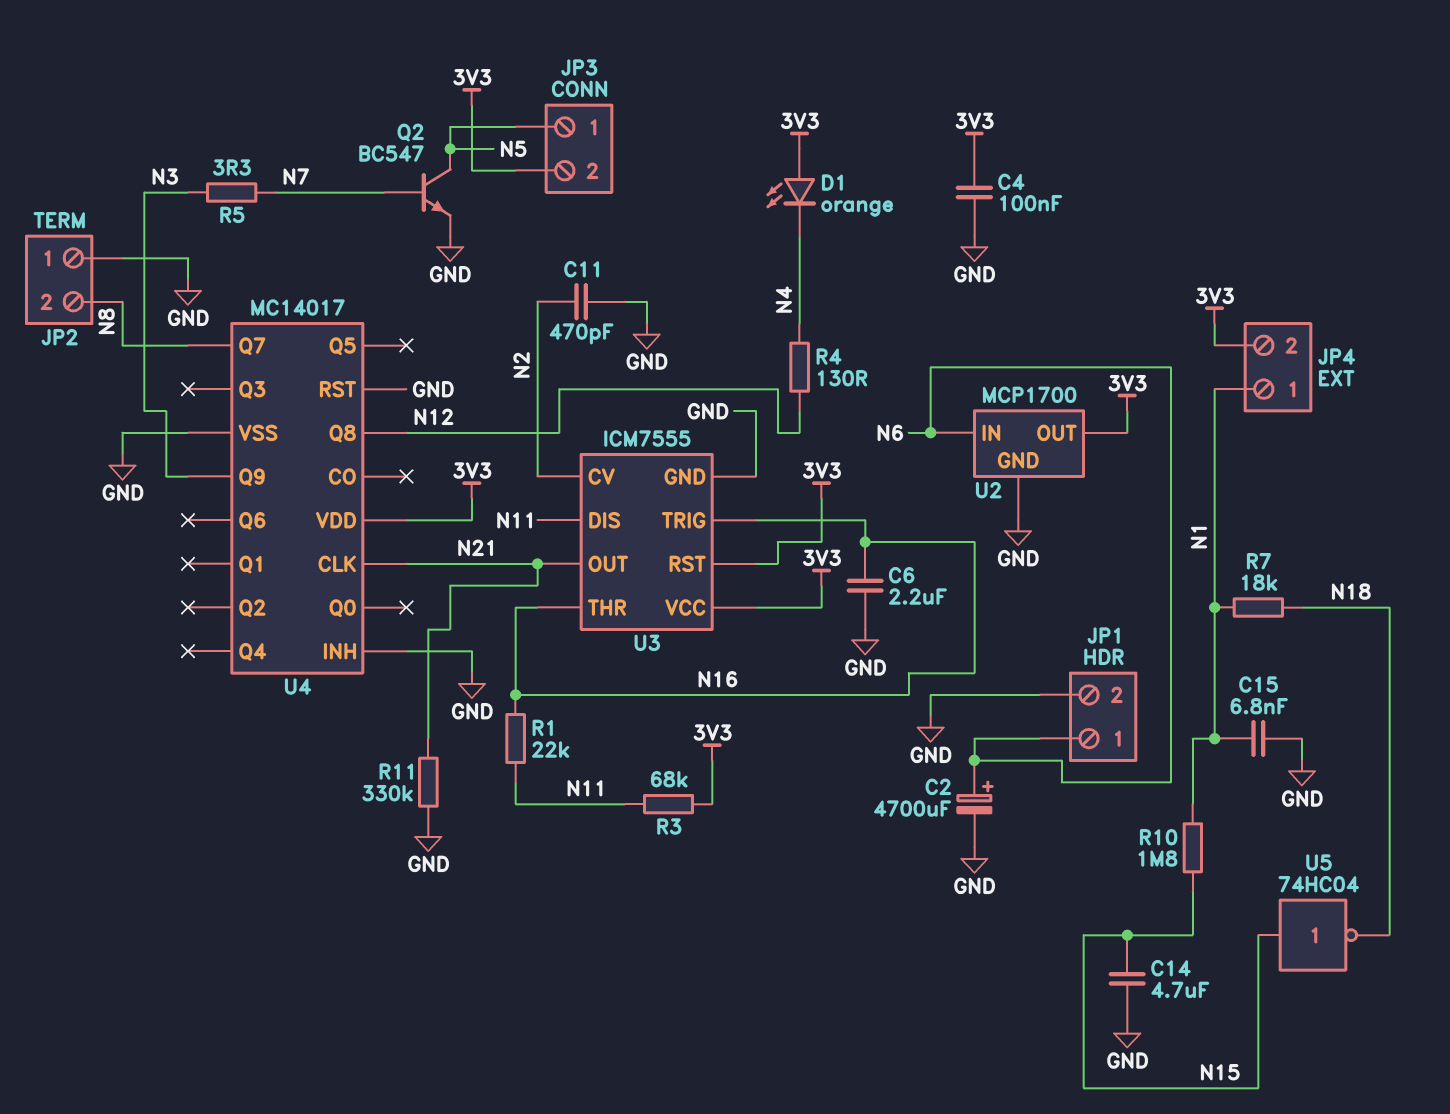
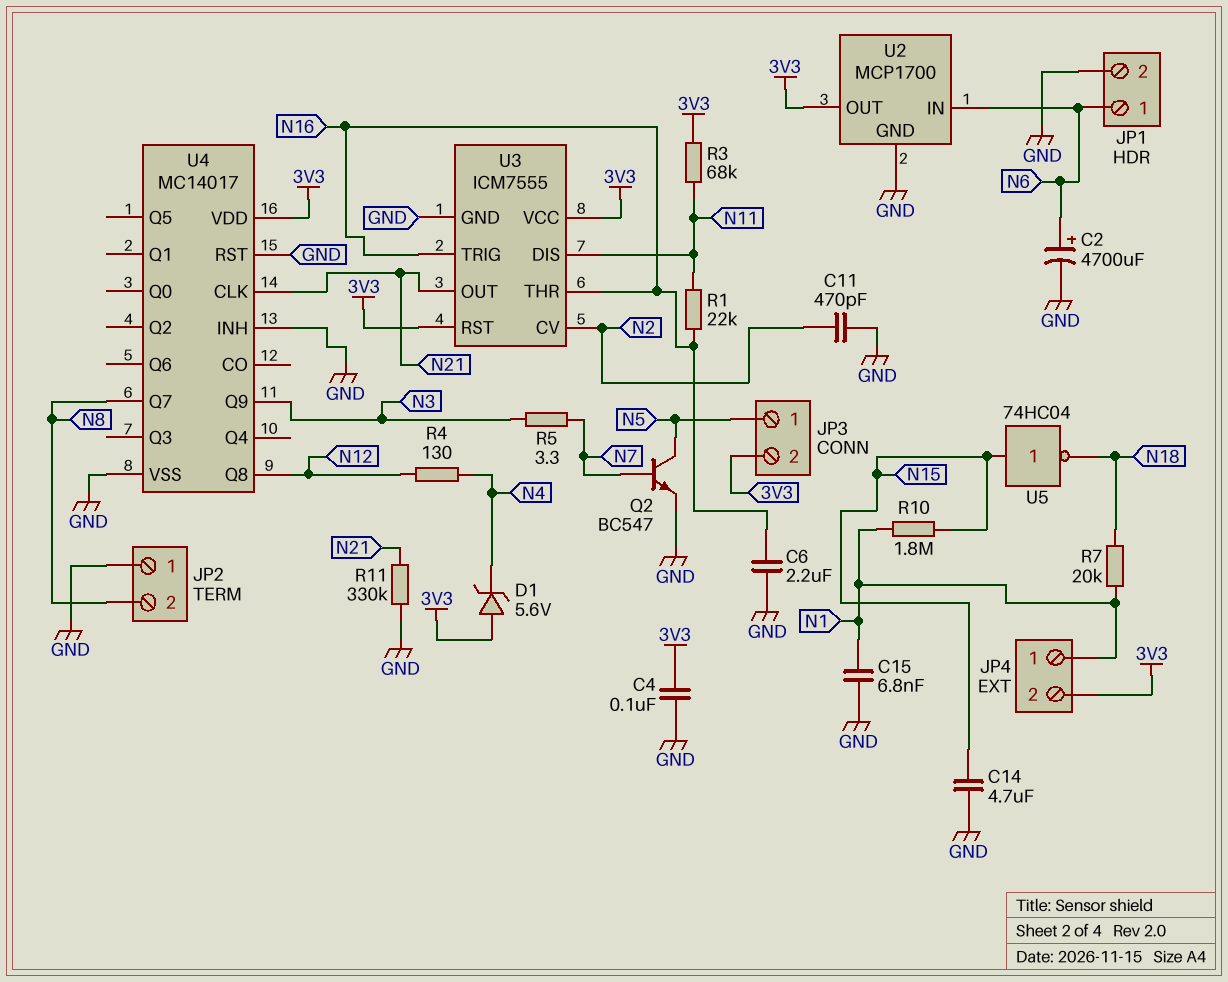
D1: LED orange (A 3V3, K N4) -> zener 5.6V (A 3V3, K N4)
R7: 18k (N1, N18) -> 20k (N1, N18)

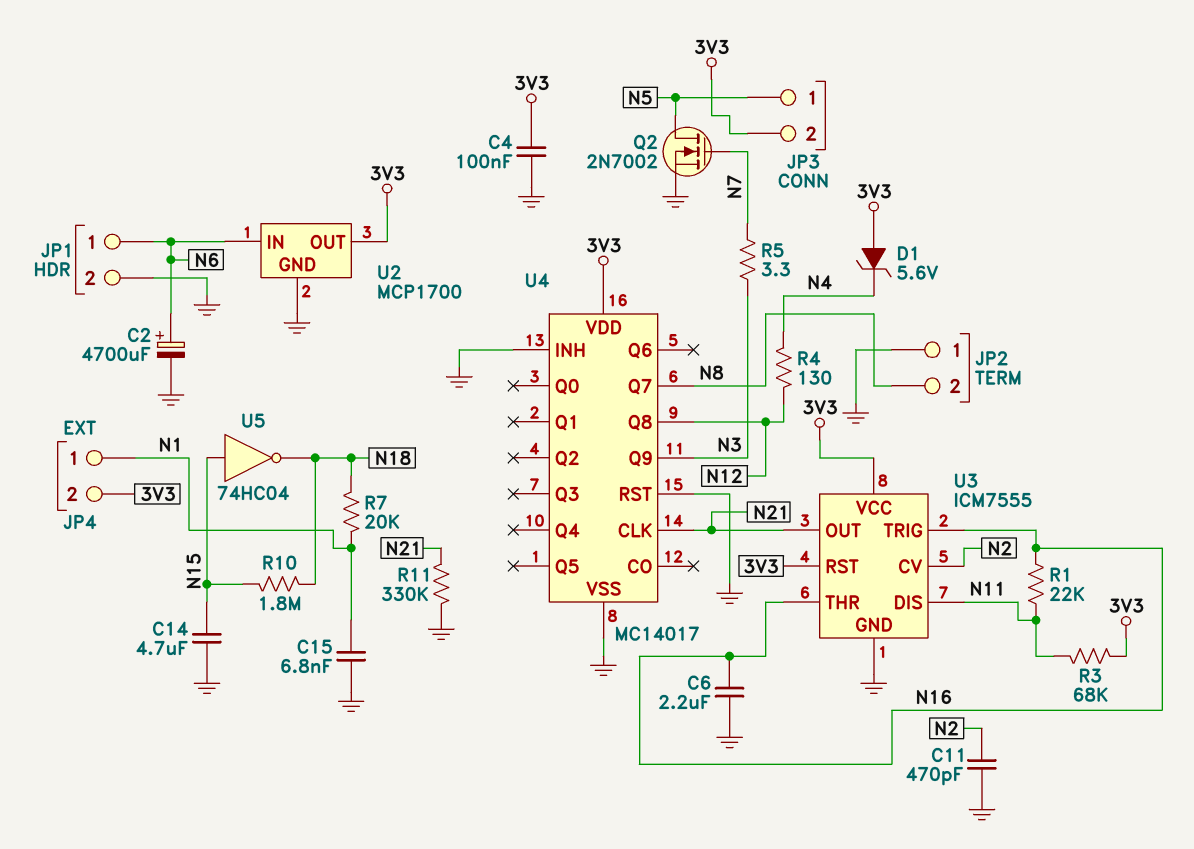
Q2: NPN BC547 (B N7, C N5, E GND) -> NMOS 2N7002 (G N7, D N5, S GND)
R10: 1.8M (N1, N15) -> 1.8M (N15, N18)

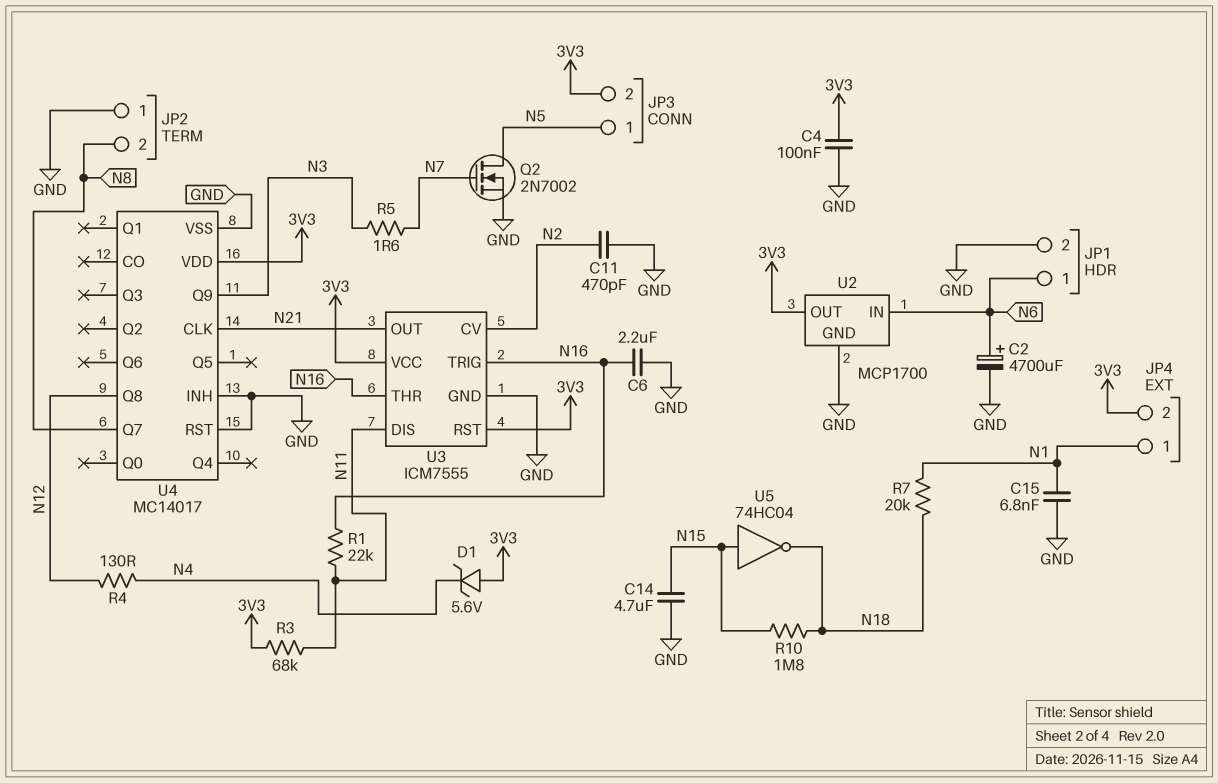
R5: 3.3 (N3, N7) -> 1.6 (N3, N7)
R11: 330k (GND, N21) -> none

